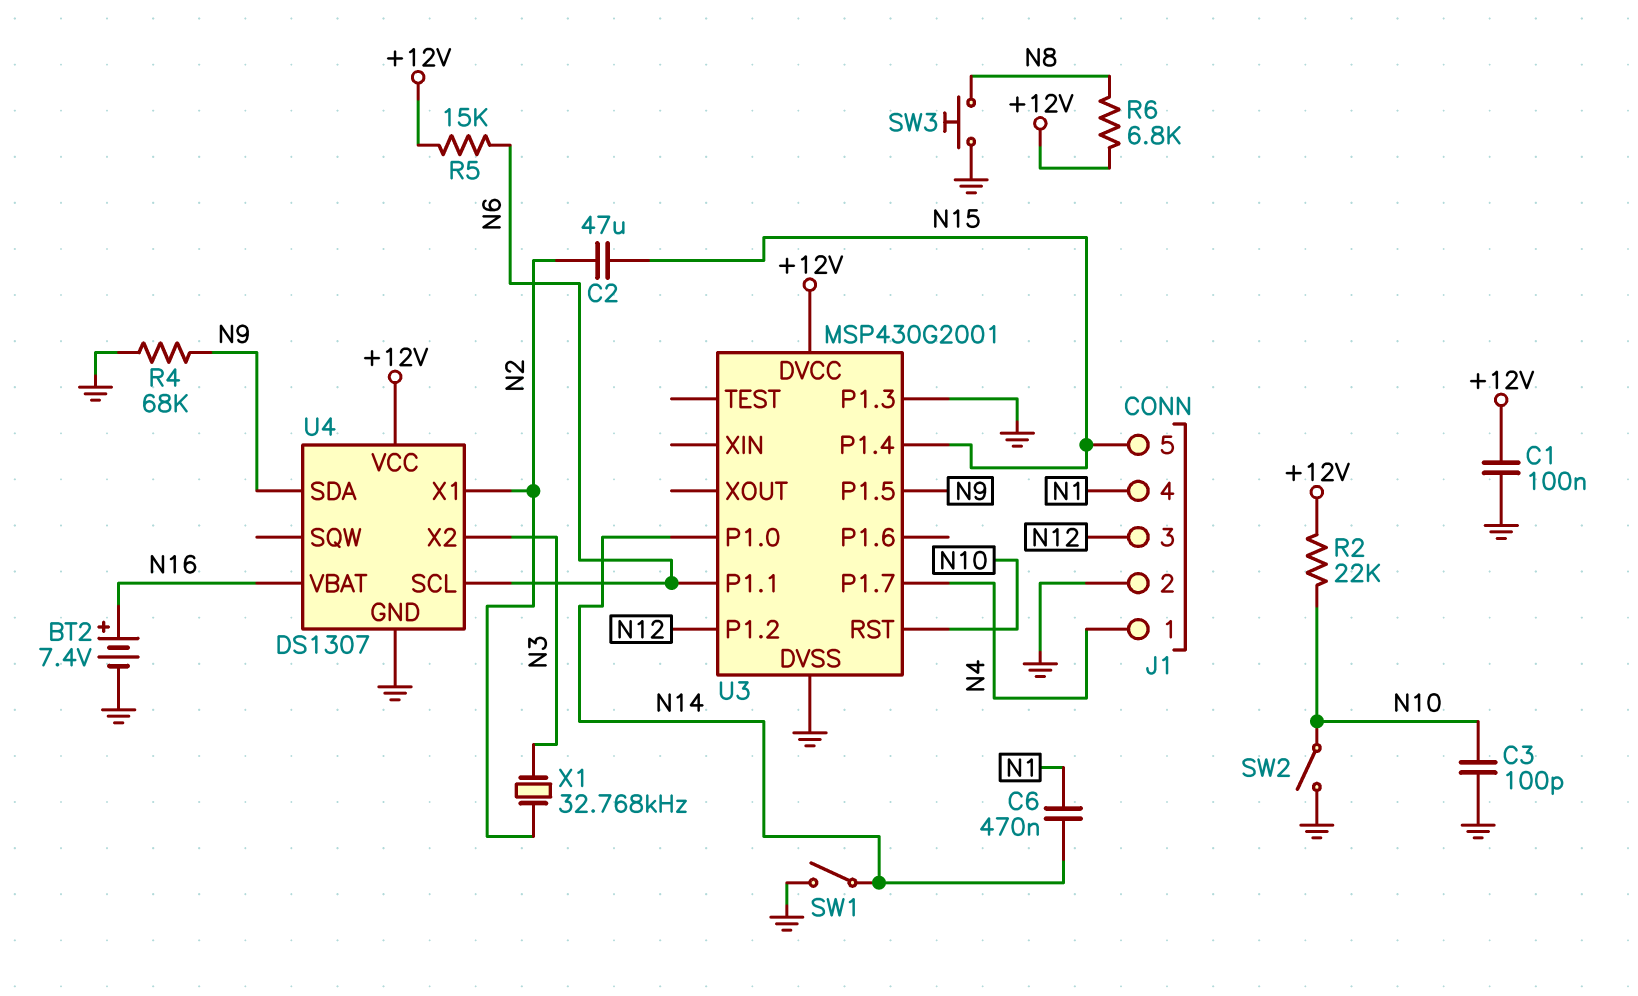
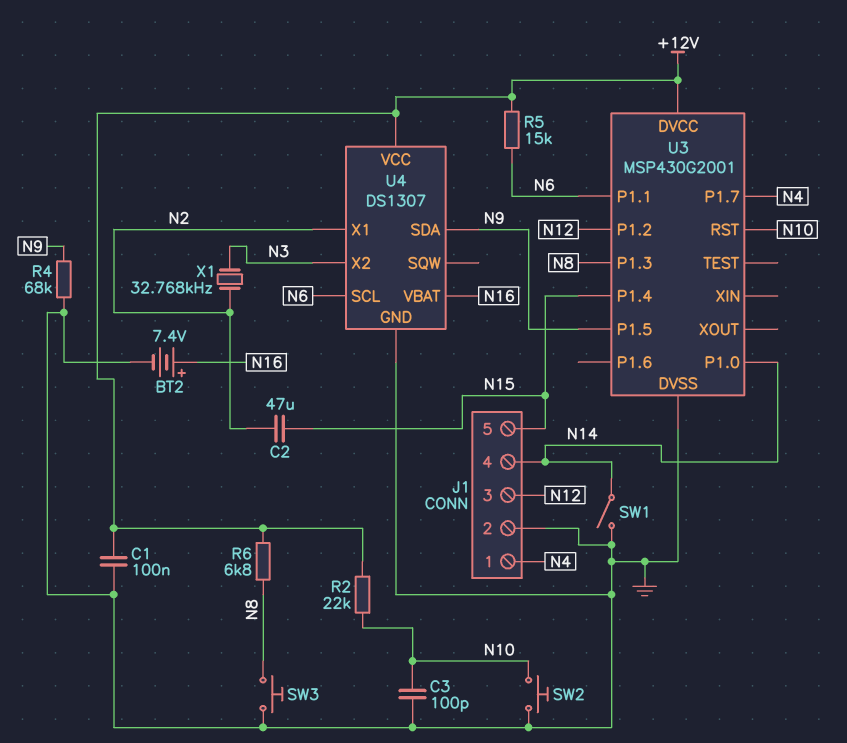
C6: 470nF (N1, N14) -> none
J1 pin 4: N1 -> N14
SW2: switch (GND, N10) -> button (GND, N10)
U3 pin P1.3: GND -> N8

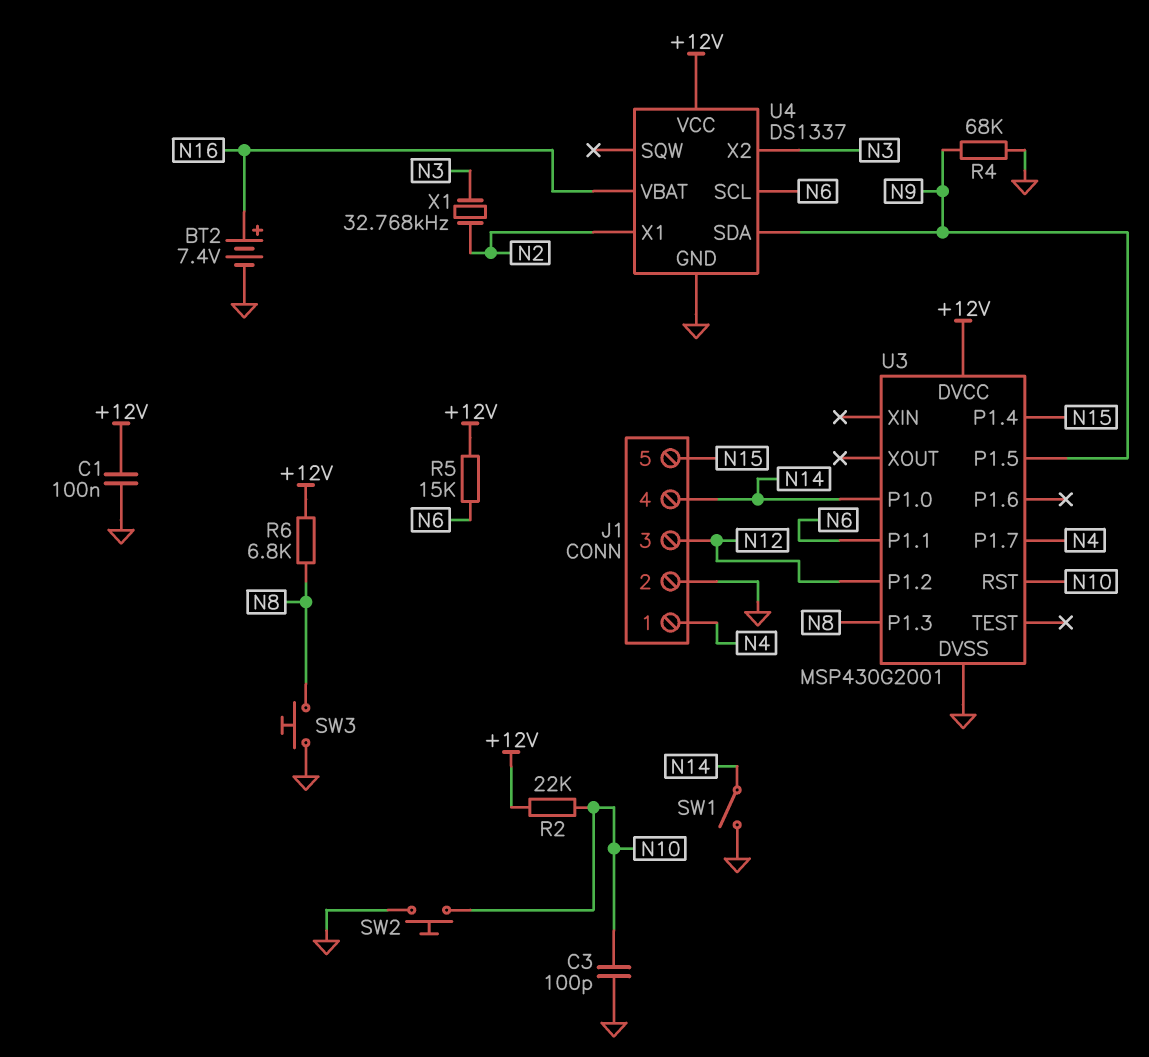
C2: 47uF (N2, N15) -> none
U4: DS1307 -> DS1337

